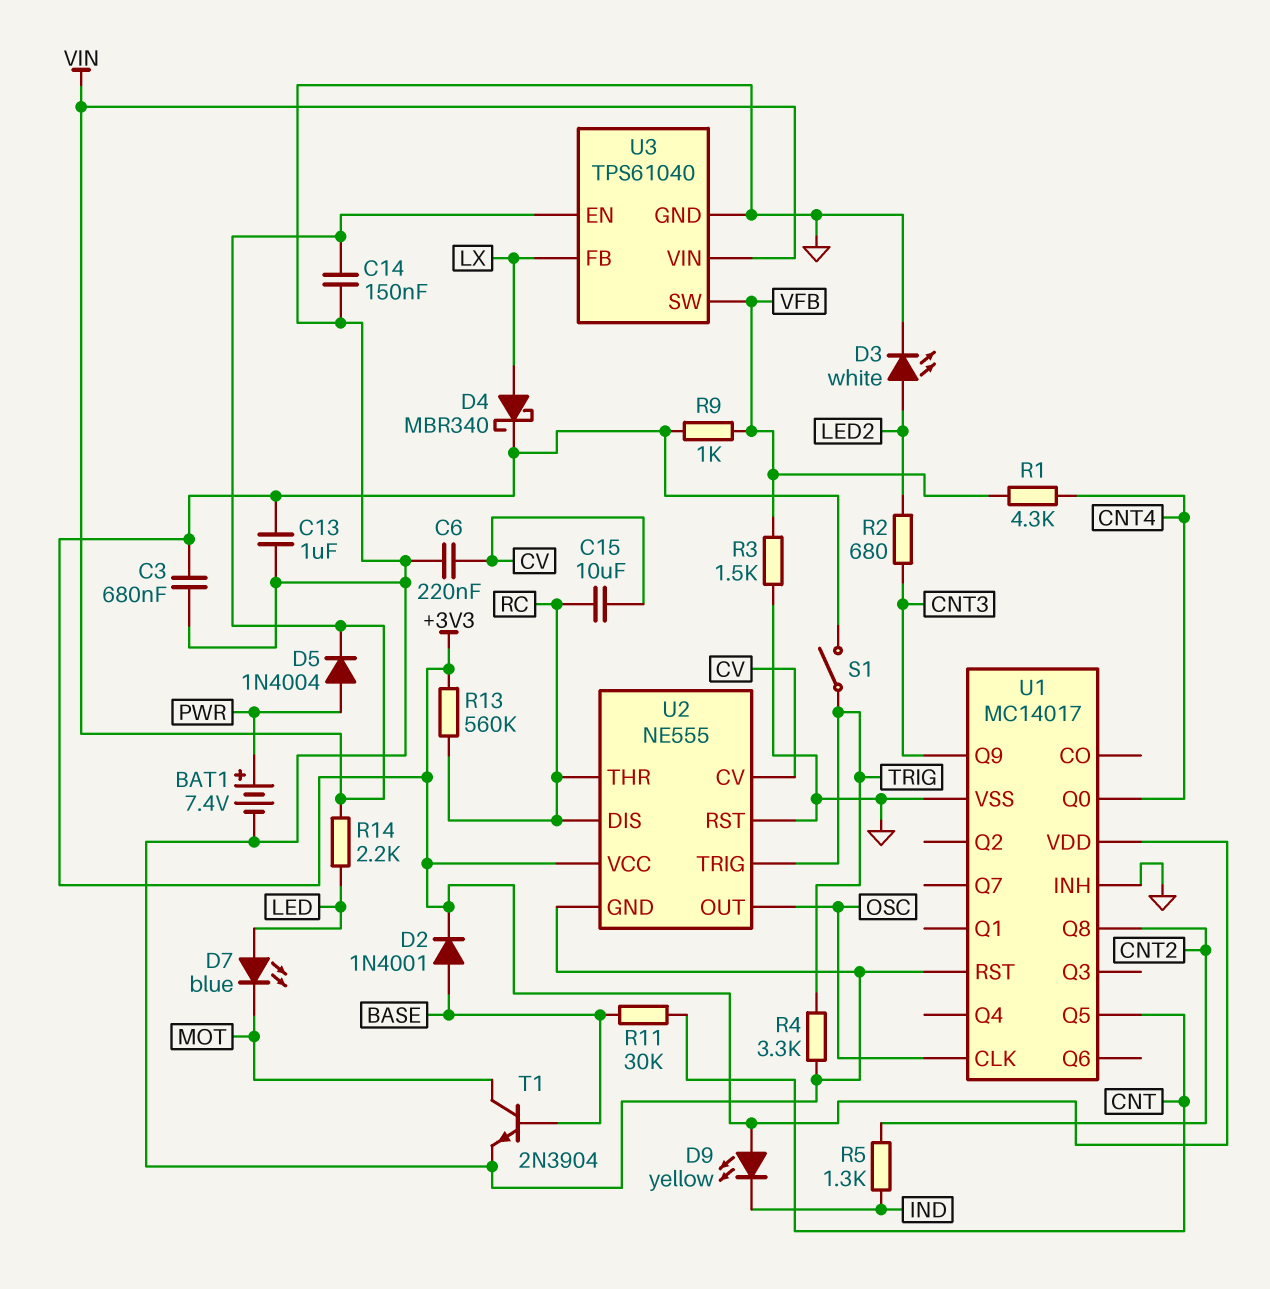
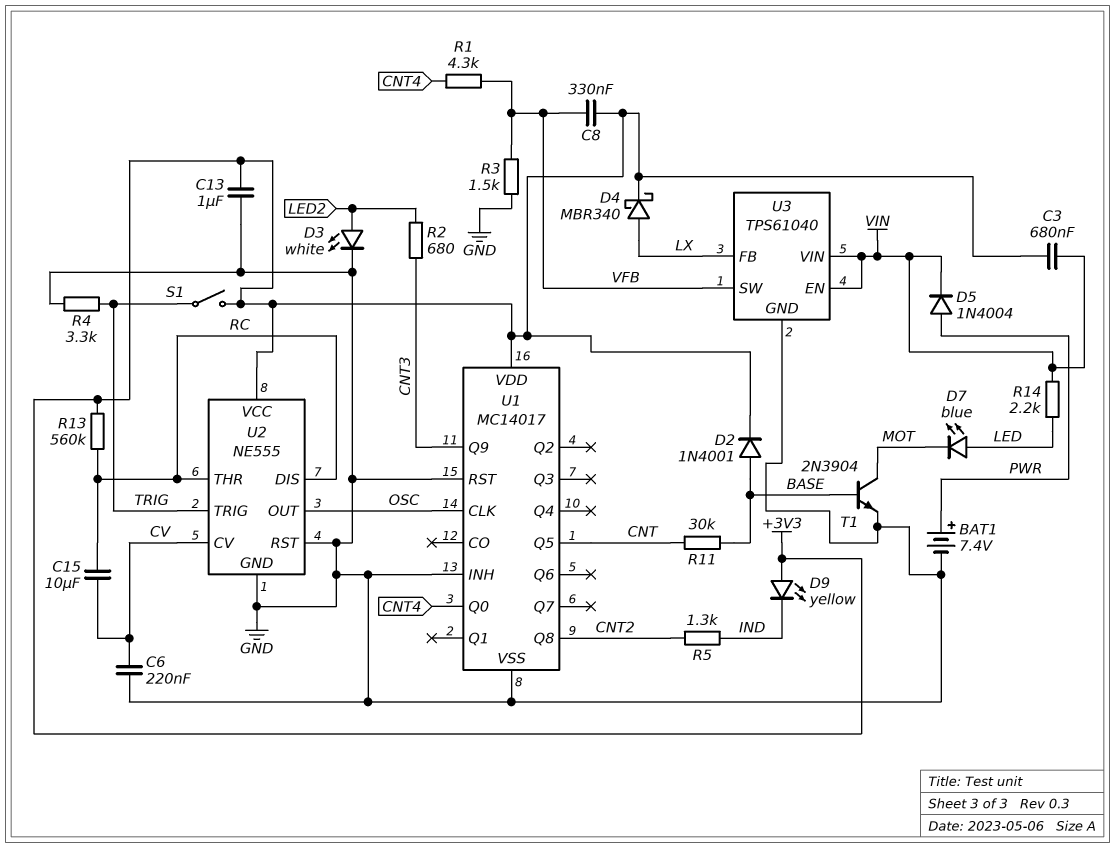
C3: 680nF (+3V3, GND) -> 680nF (+3V3, VIN)
C8: none -> 330nF (+3V3, VFB)
C14: 150nF (GND, VIN) -> none
R9: 1k (+3V3, VFB) -> none

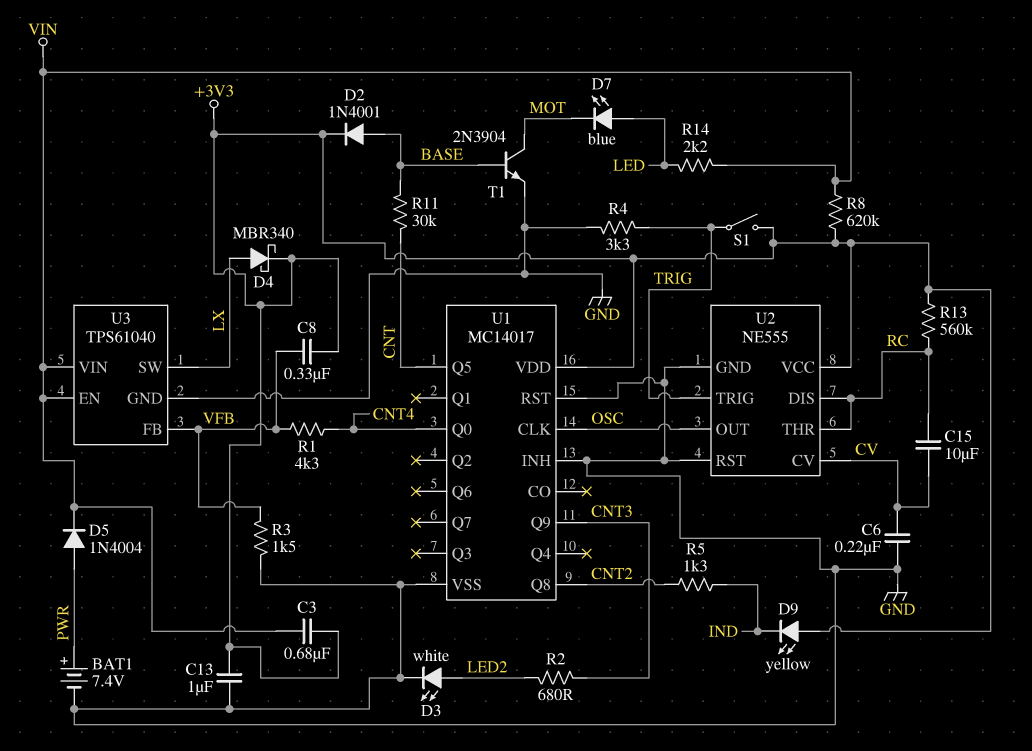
R8: none -> 620k (+3V3, VIN)
U3 pin FB: LX -> VFB
U3 pin SW: VFB -> LX

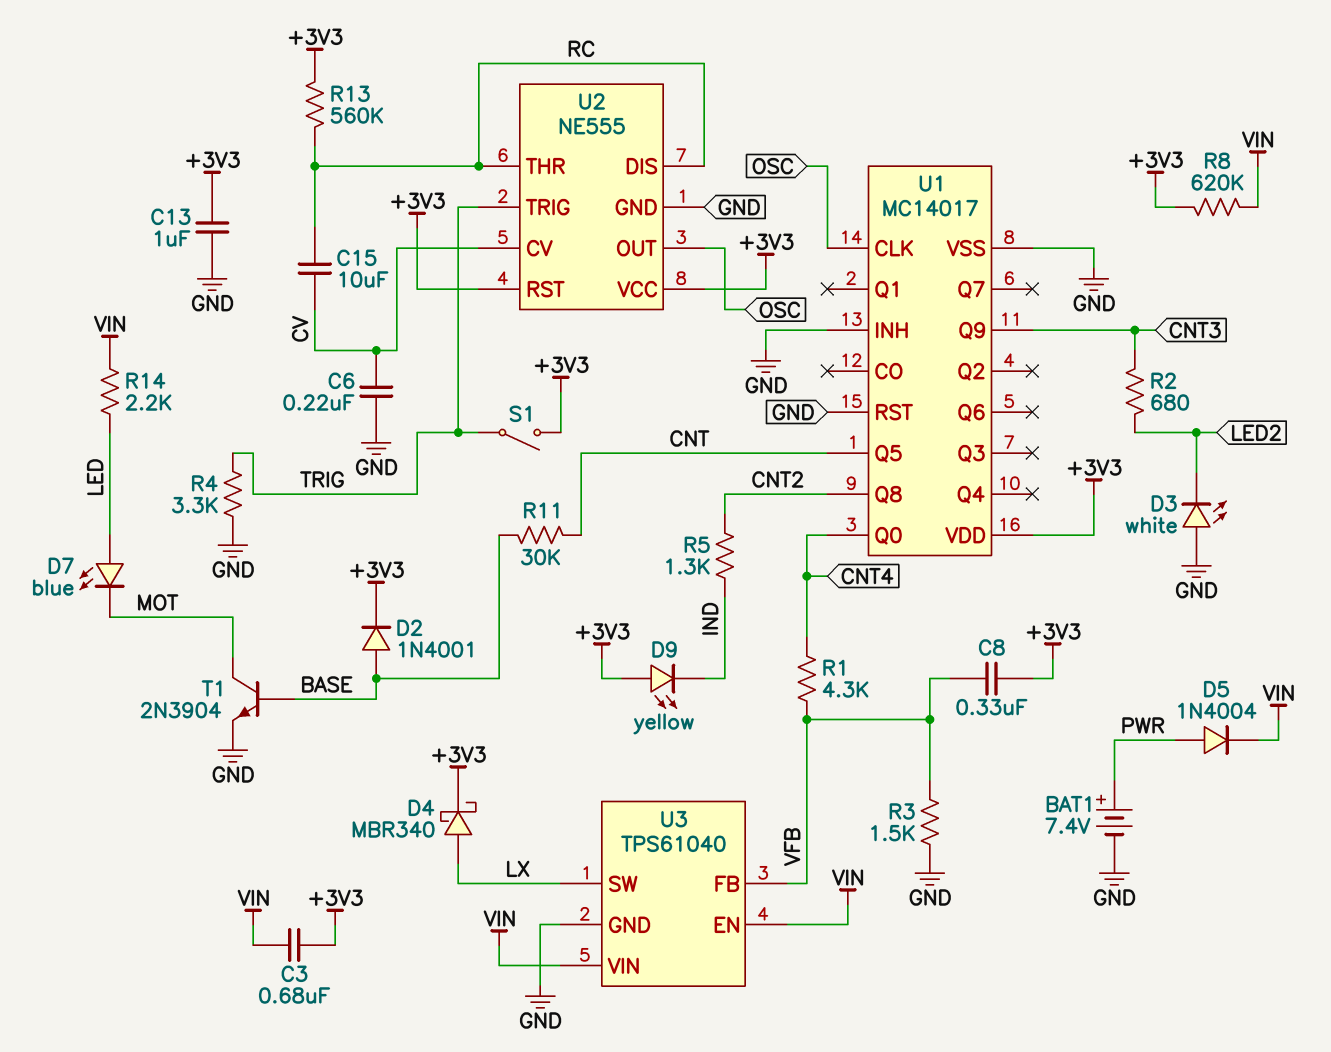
D3: LED white (A LED2, K GND) -> LED white (A GND, K LED2)
U2 pin RST: GND -> +3V3

